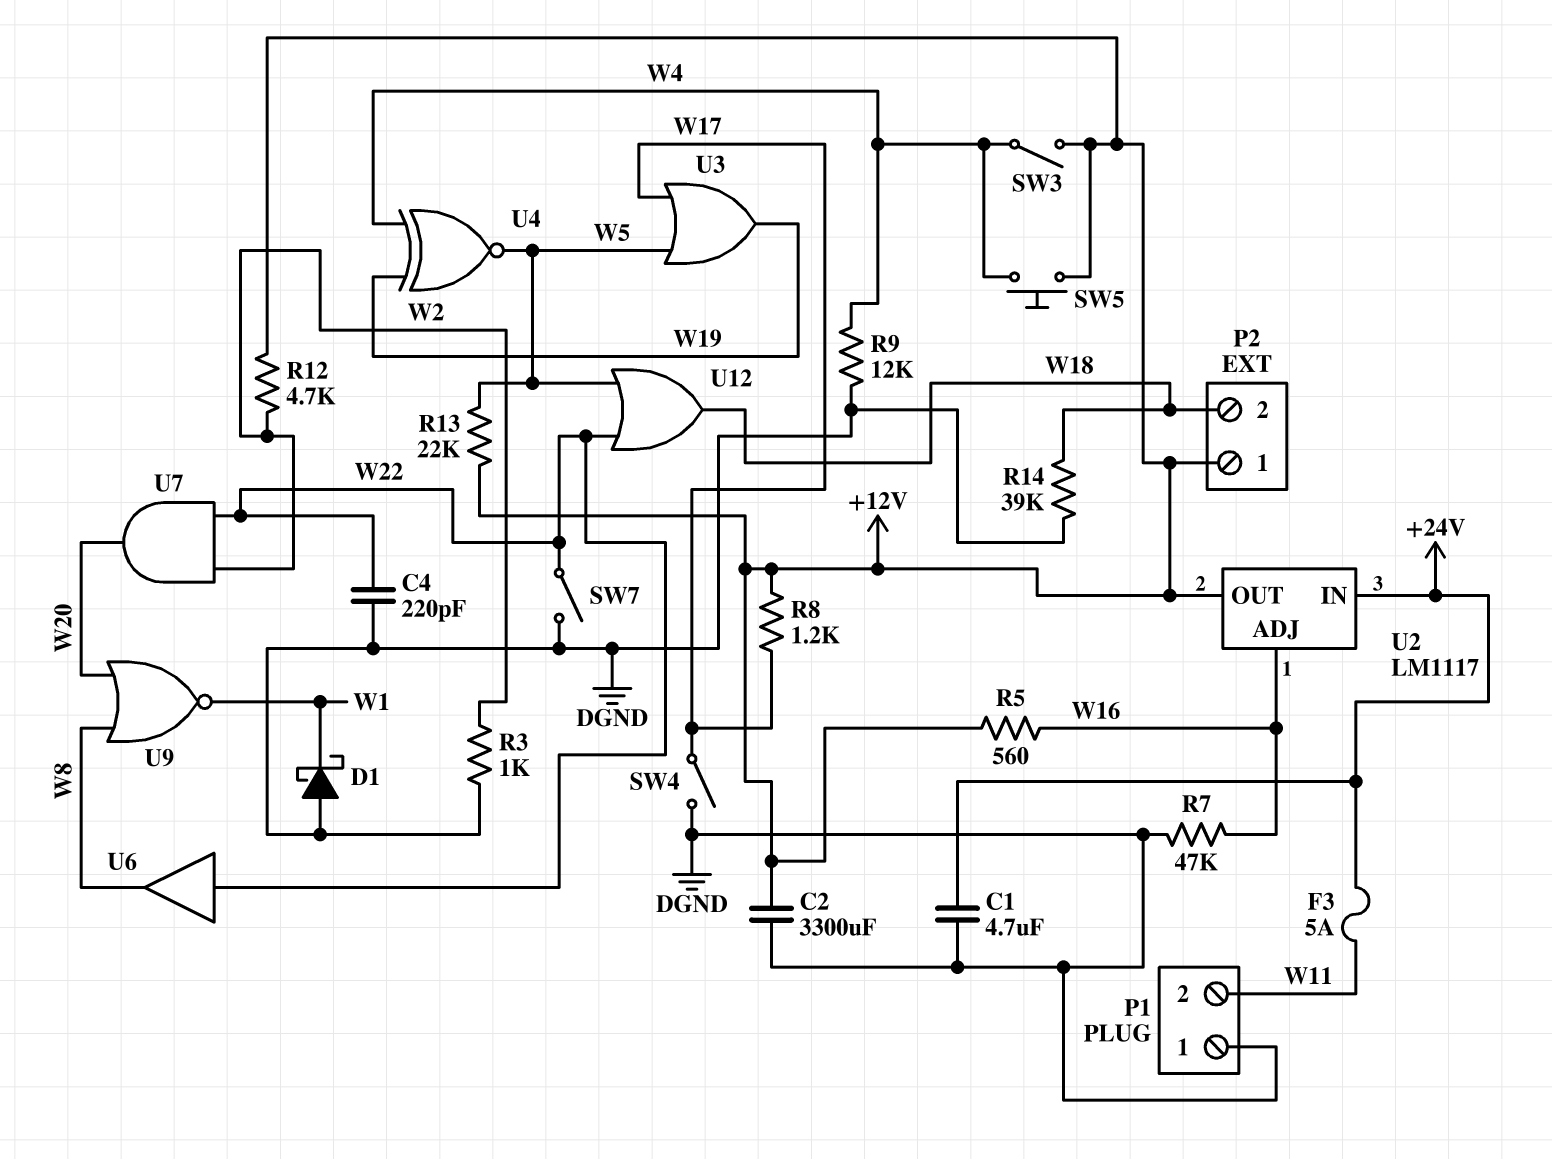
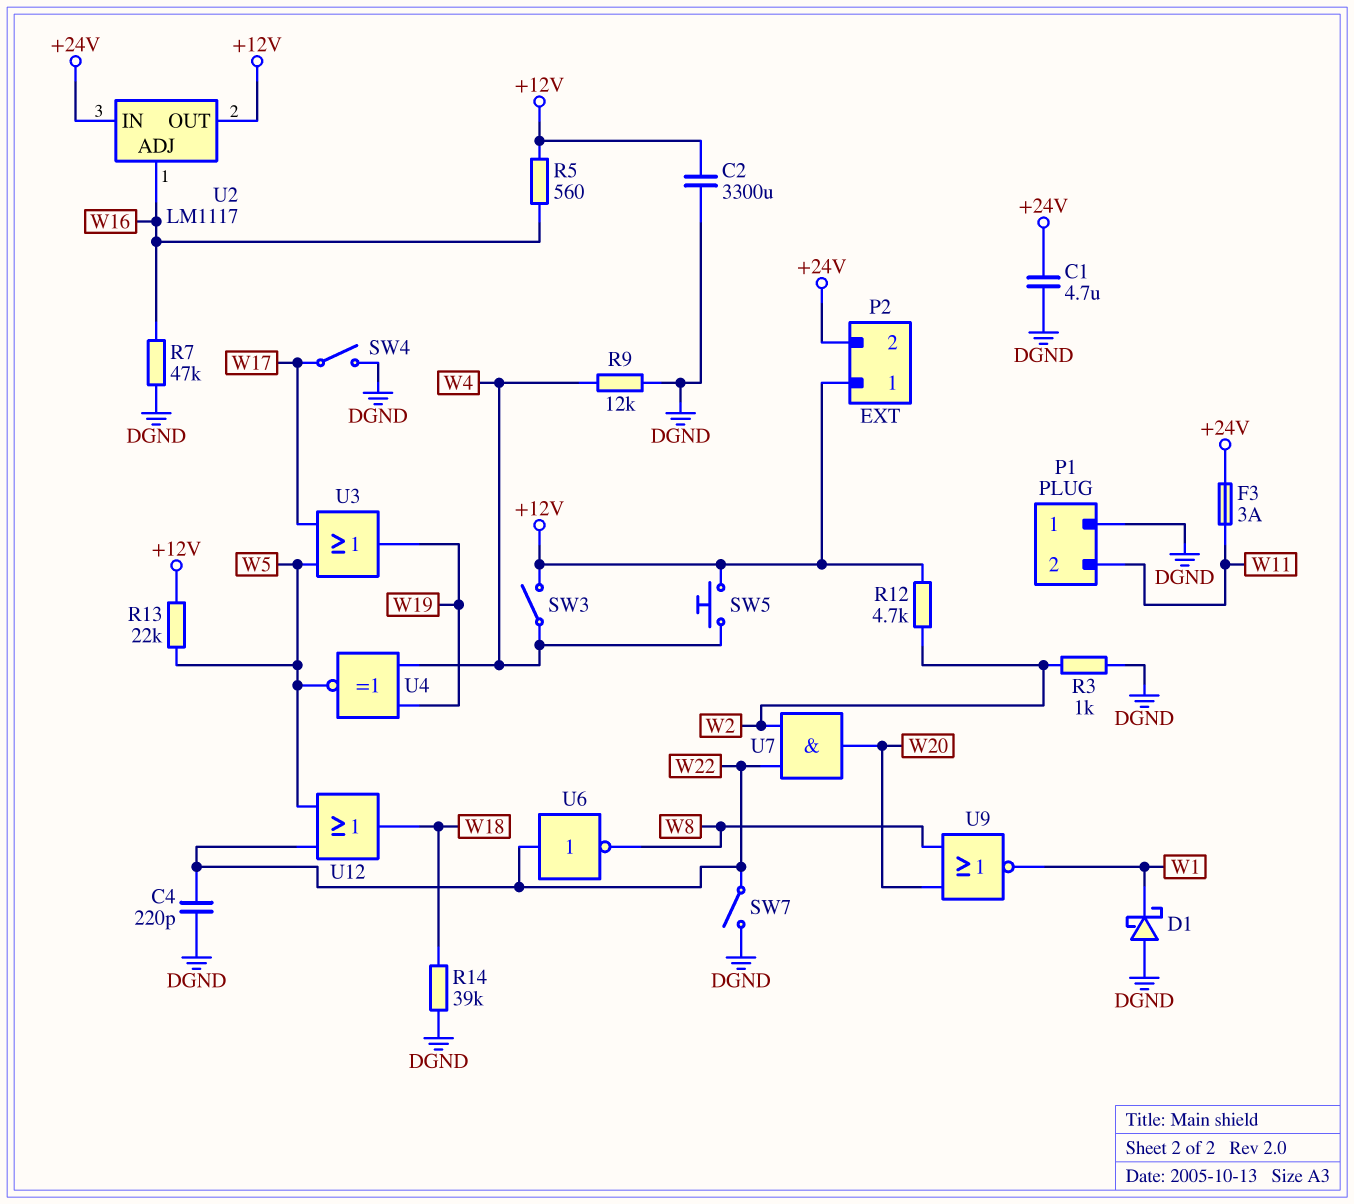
F3: 5A (+24V, W11) -> 3A (+24V, W11)
P2 pin 2: W18 -> +24V
R8: 1.2k (+12V, W17) -> none
U6: buffer (in W22, out W8) -> NOT (in W22, out W8)

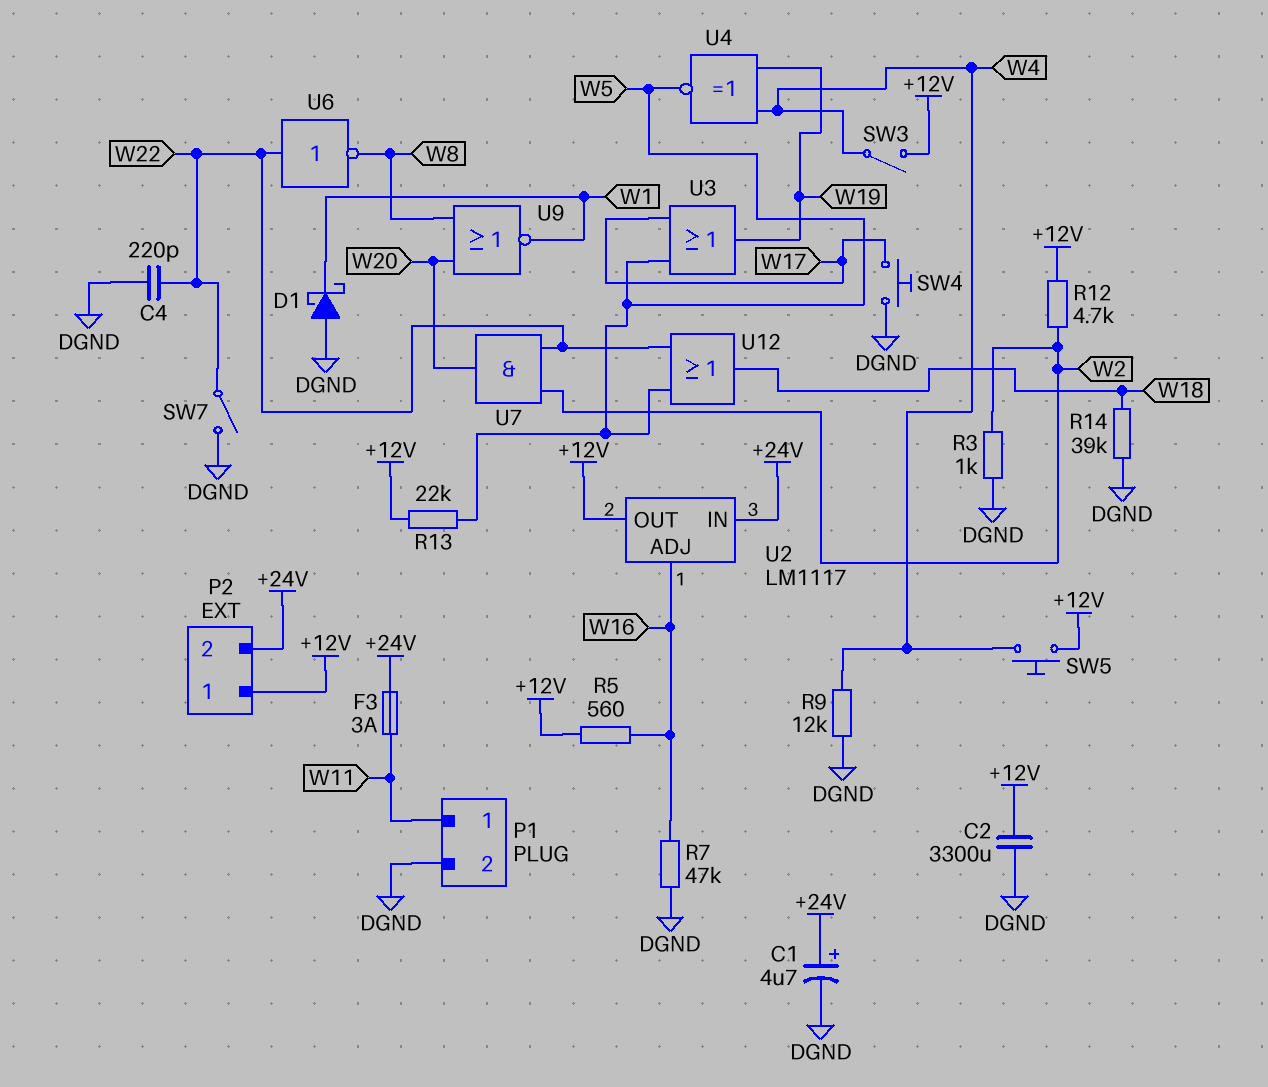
C1: 4.7uF (+24V, DGND) -> 4.7uF (plus +24V, minus DGND)
P1 pin 1: DGND -> W11
P1 pin 2: W11 -> DGND
SW4: switch (DGND, W17) -> button (DGND, W17)

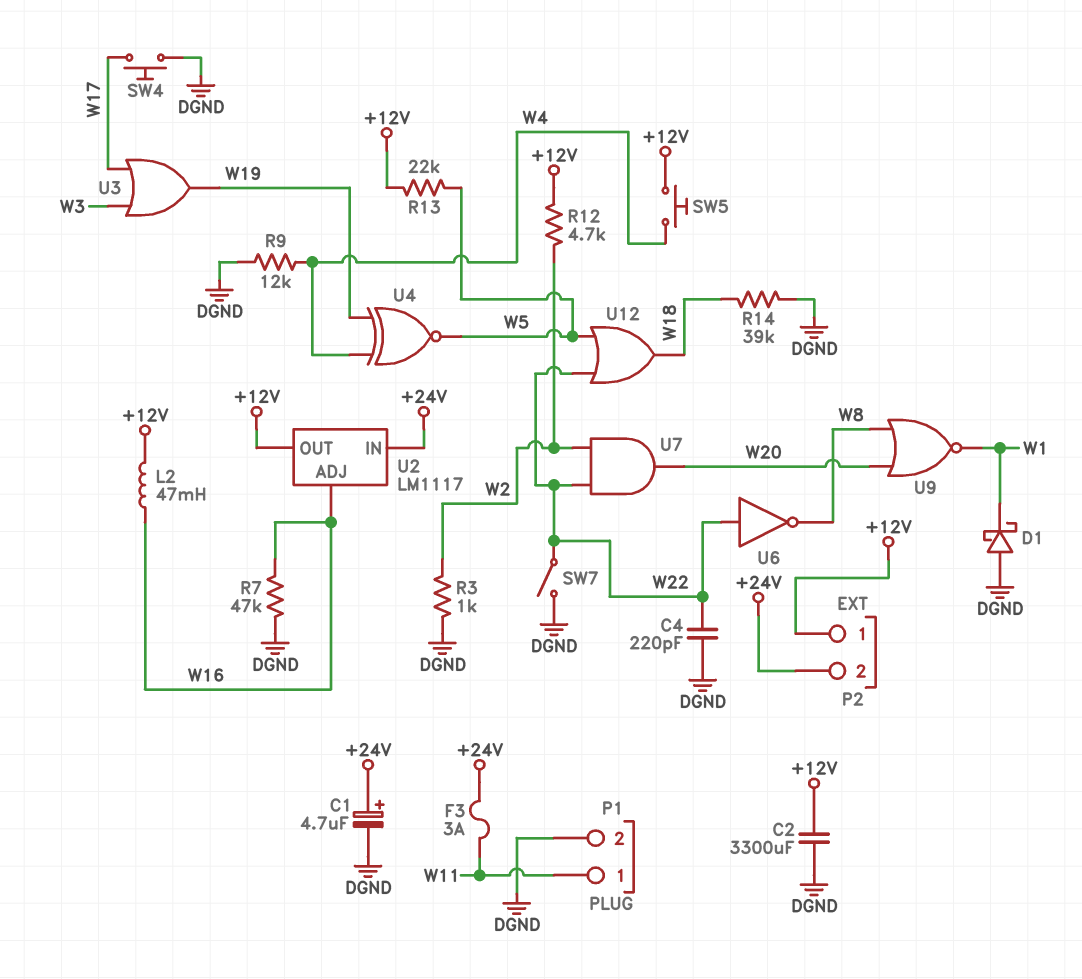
L2: none -> 47mH (+12V, W16)
R5: 560 (+12V, W16) -> none
SW3: switch (+12V, W4) -> none
U3: OR (in W5, in W17, out W19) -> OR (in W3, in W17, out W19)

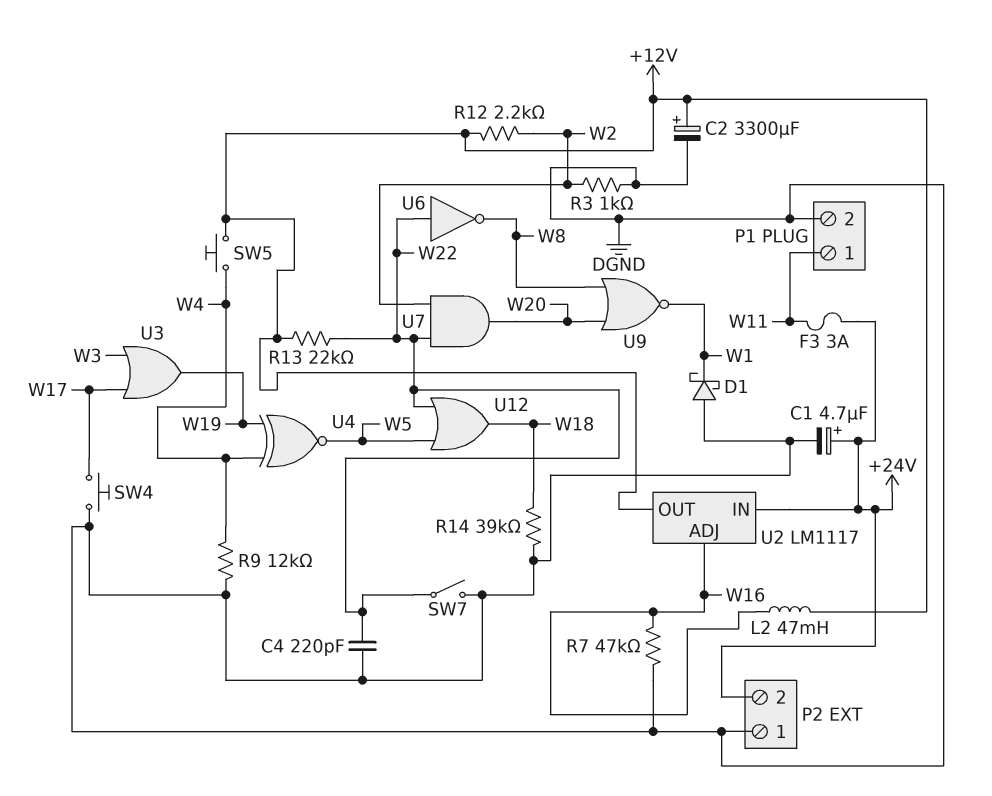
C2: 3300uF (+12V, DGND) -> 3300uF (plus +12V, minus DGND)
P2 pin 1: +12V -> DGND
R12: 4.7k (+12V, W2) -> 2.2k (+12V, W2)
R13: 22k (+12V, W5) -> 22k (+12V, W22)

